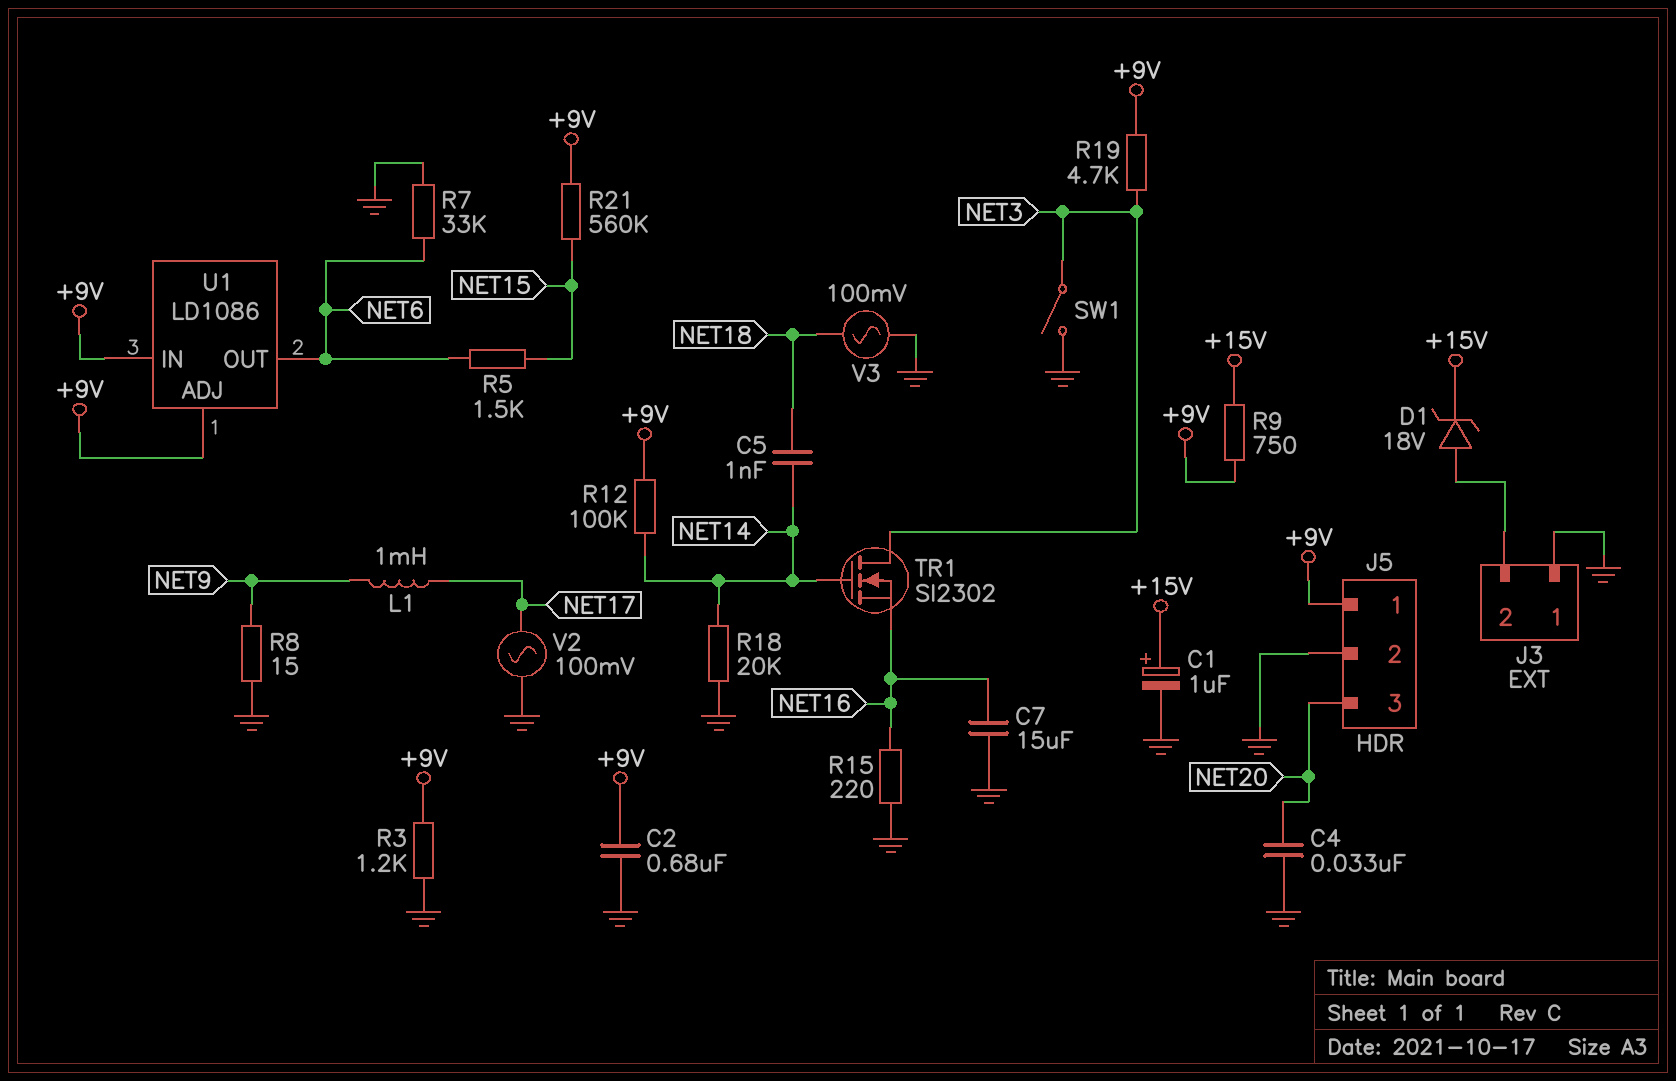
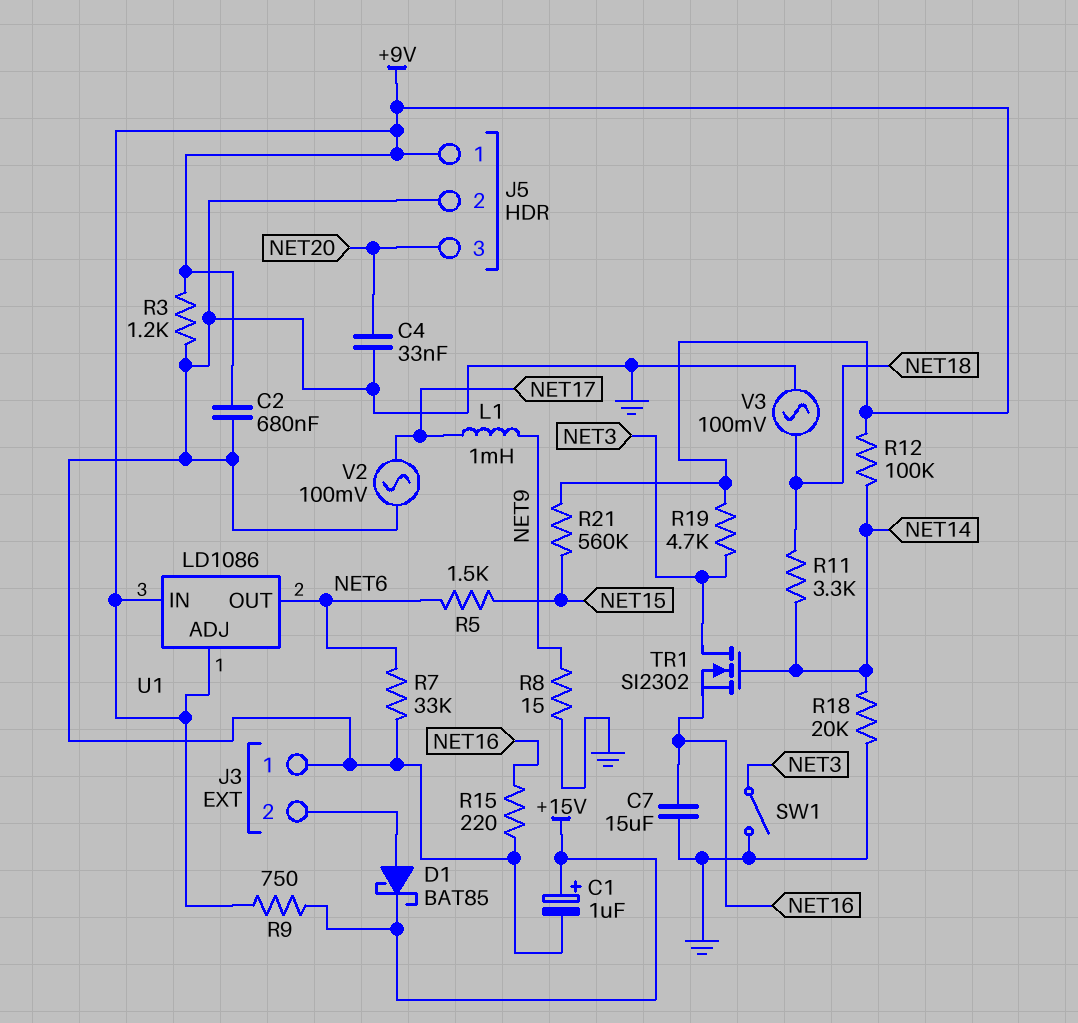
C5: 1nF (NET14, NET18) -> none
D1: zener 18V (A J3/2, K +15V) -> schottky BAT85 (A J3/2, K +15V)
R11: none -> 3.3k (NET14, NET18)

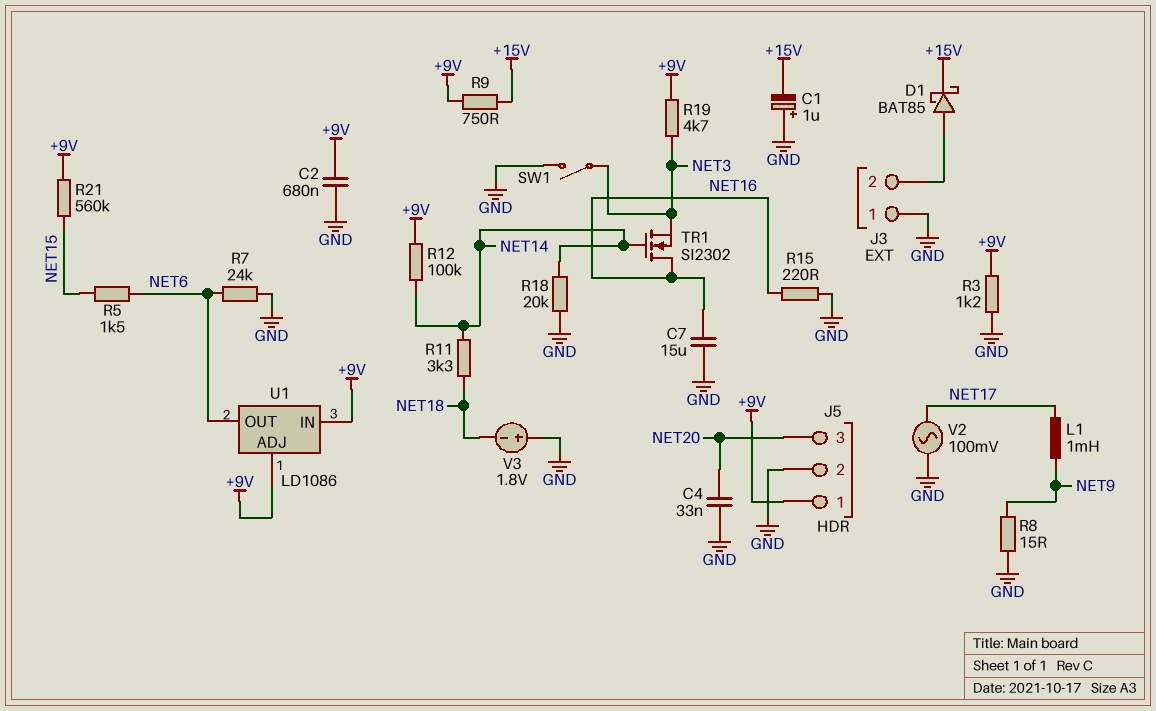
C1: 1uF (plus +15V, minus GND) -> 1uF (plus GND, minus +15V)
R7: 33k (GND, NET6) -> 24k (GND, NET6)
TR1: NMOS SI2302 (G NET14, D NET3, S NET16) -> NMOS SI2302 (G NET14, D NET16, S NET3)
V3: AC 100mV (GND, NET18) -> 1.8V (plus GND, minus NET18)

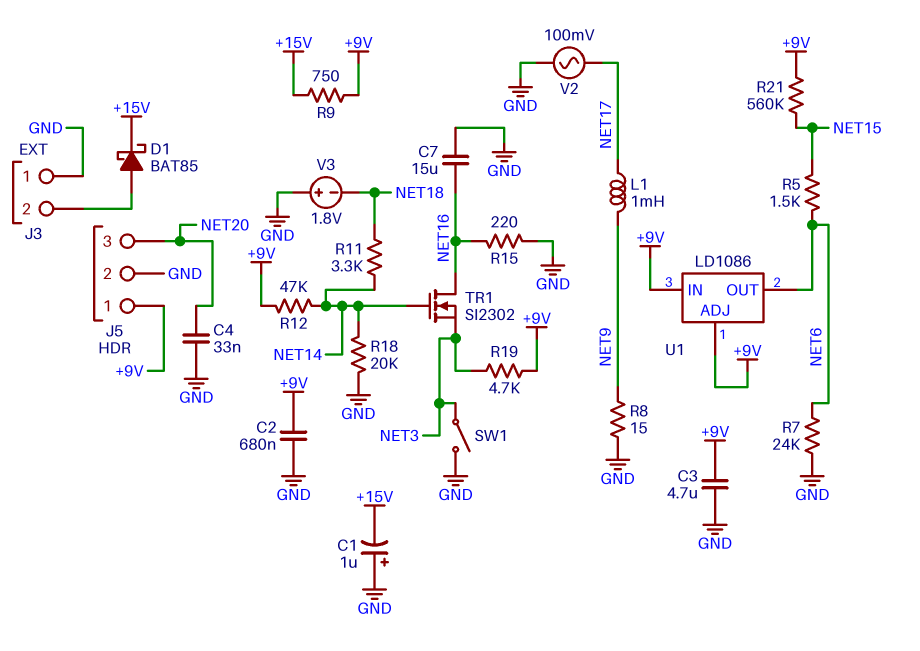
C3: none -> 4.7uF (+9V, GND)
R3: 1.2k (+9V, GND) -> none
R12: 100k (+9V, NET14) -> 47k (+9V, NET14)

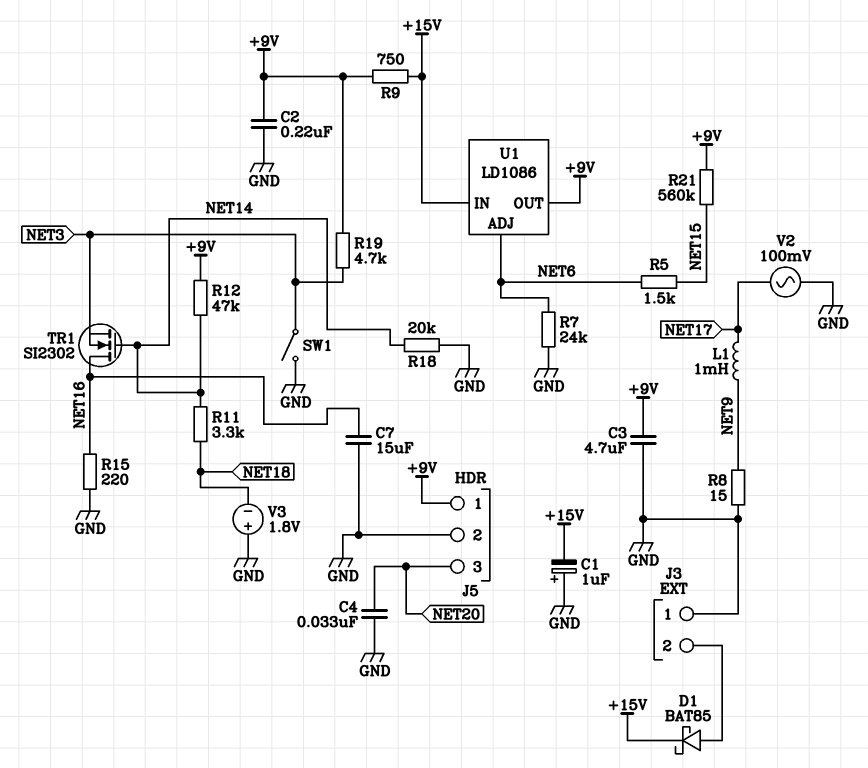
C2: 680nF (+9V, GND) -> 220nF (+9V, GND)
U1 pin ADJ: +9V -> NET6
U1 pin IN: +9V -> +15V
U1 pin OUT: NET6 -> +9V

